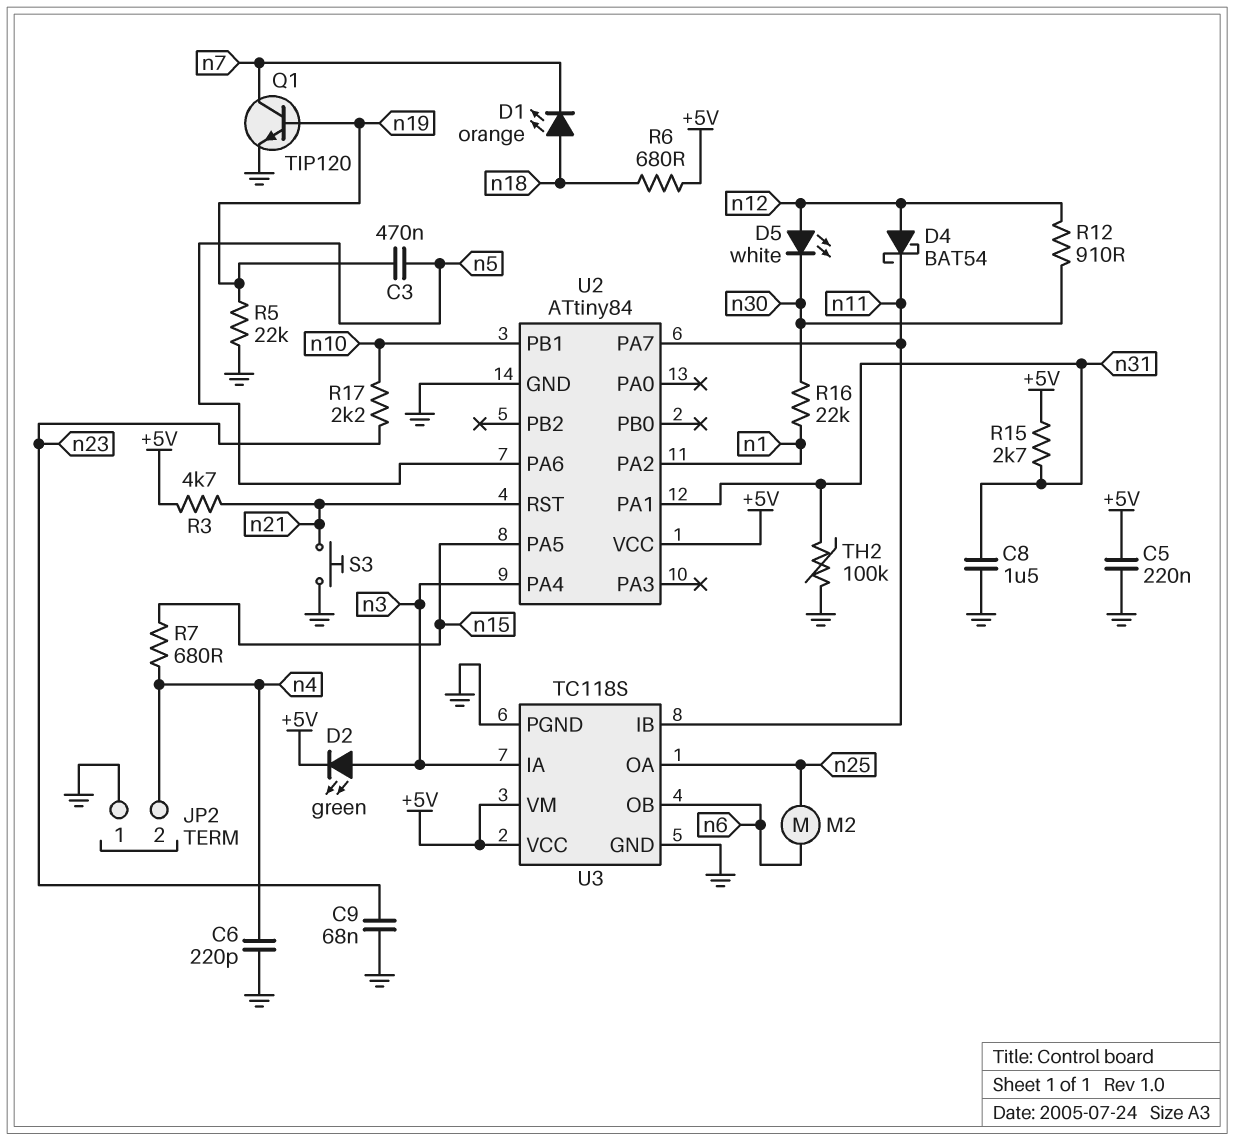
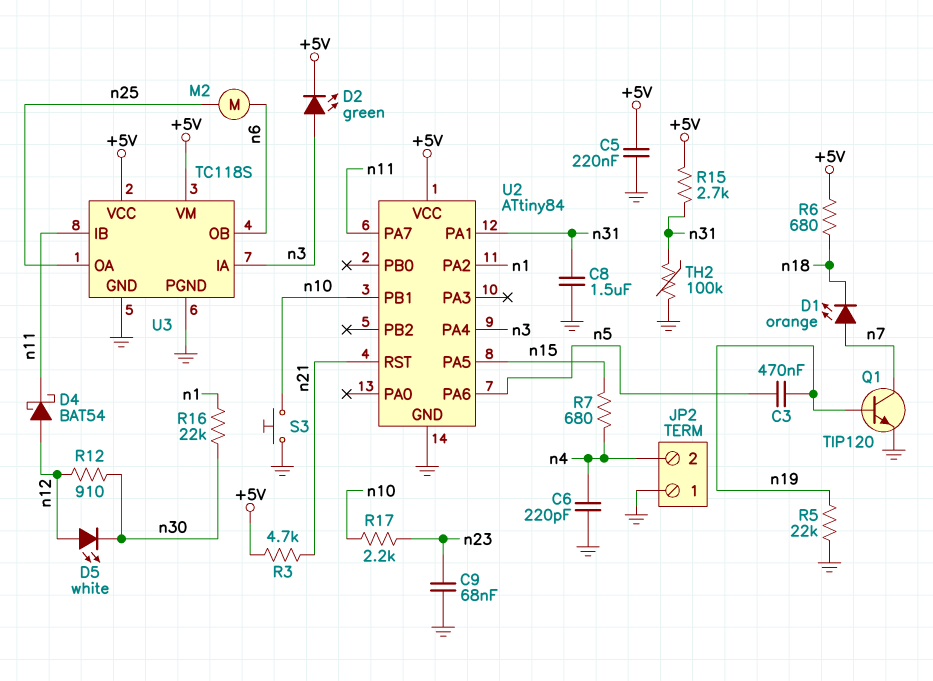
D1: LED orange (A n18, K n7) -> LED orange (A n7, K n18)
S3: button (GND, n21) -> button (GND, n10)

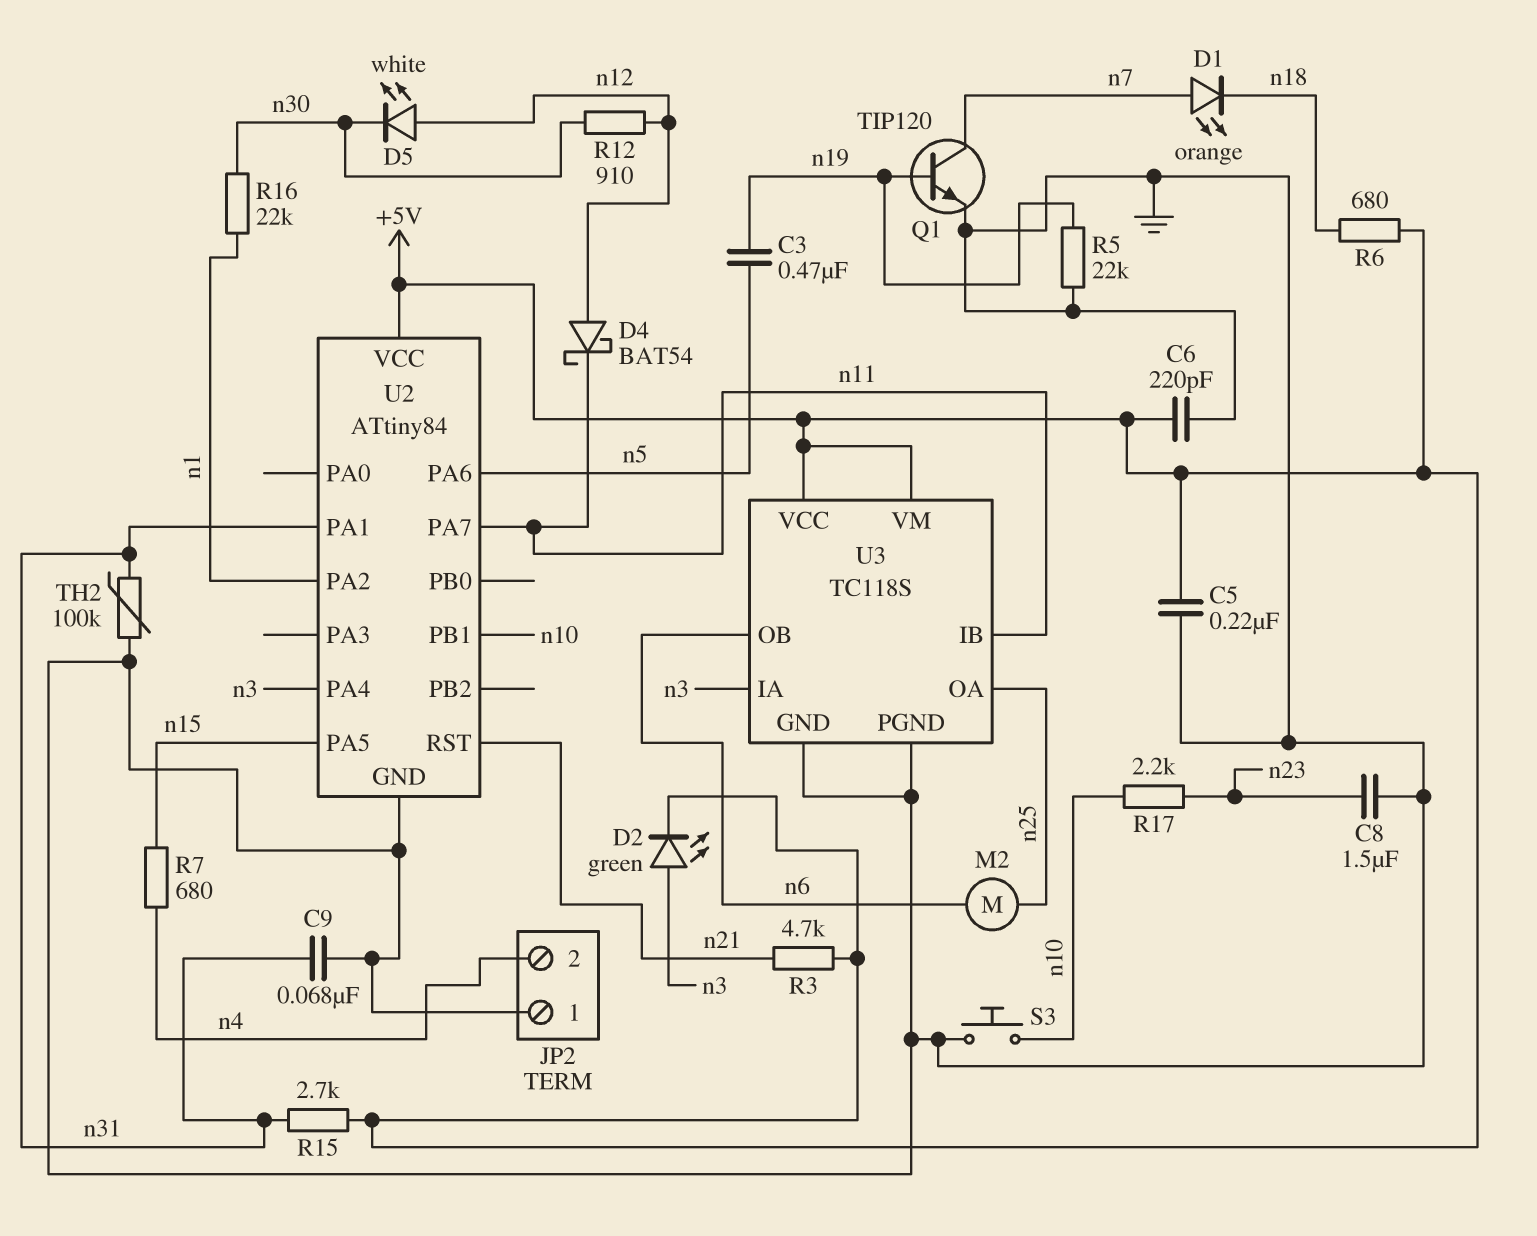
C6: 220pF (GND, n4) -> 220pF (+5V, GND)
C8: 1.5uF (GND, n31) -> 1.5uF (GND, n23)
C9: 68nF (GND, n23) -> 68nF (GND, n31)

